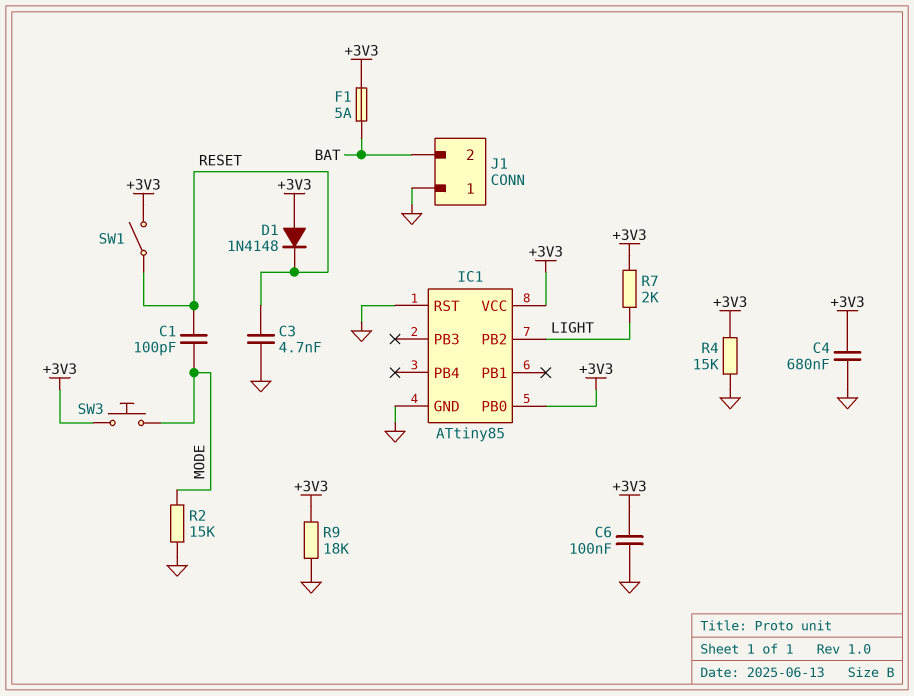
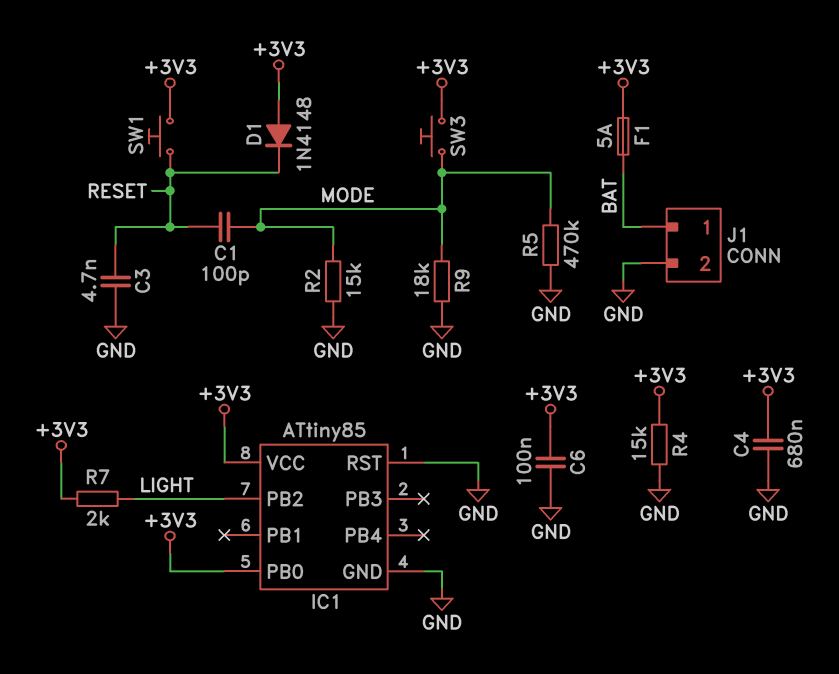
J1 pin 1: GND -> BAT
J1 pin 2: BAT -> GND
R5: none -> 470k (GND, MODE)
R9: 18k (+3V3, GND) -> 18k (GND, MODE)
SW1: switch (+3V3, RESET) -> button (+3V3, RESET)

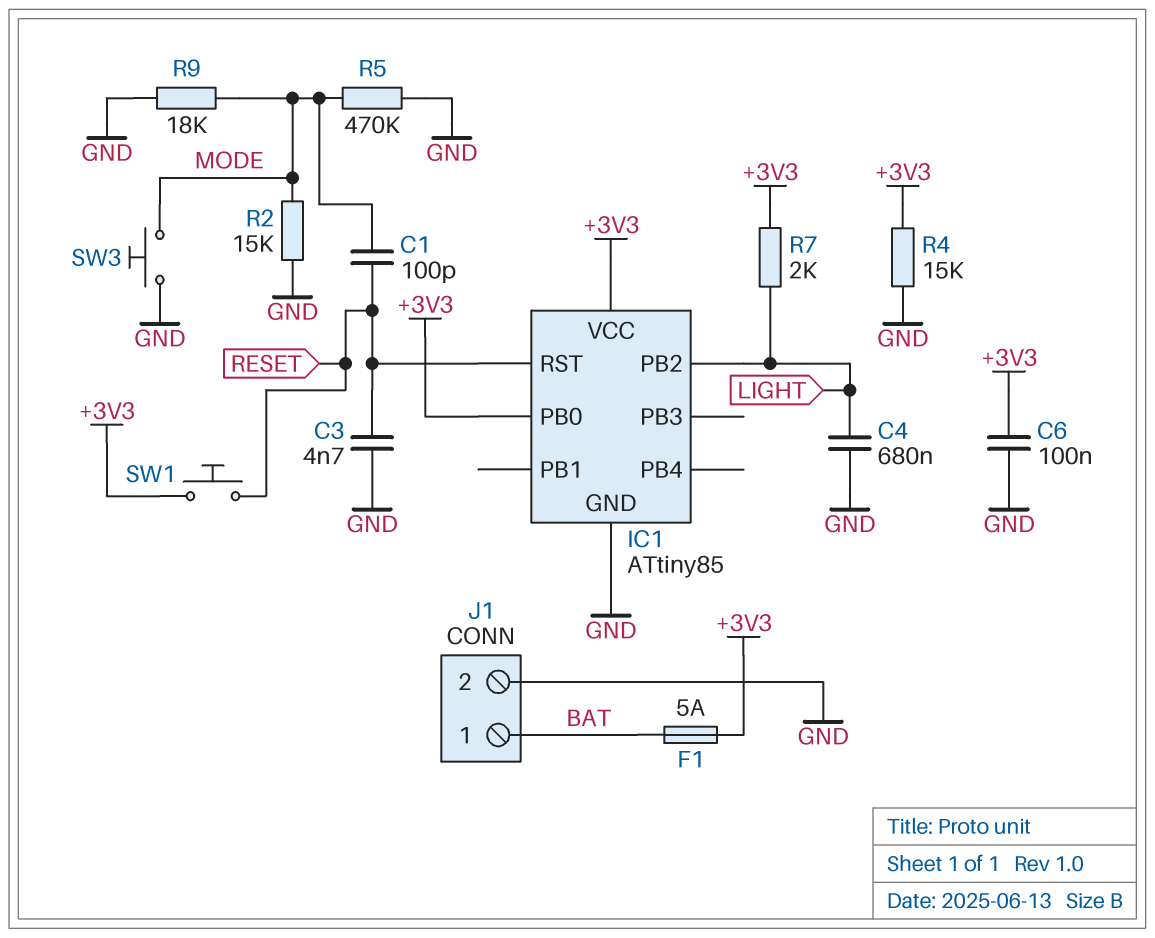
C4: 680nF (+3V3, GND) -> 680nF (GND, LIGHT)
D1: diode 1N4148 (A +3V3, K RESET) -> none
IC1 pin RST: GND -> RESET
SW3: button (+3V3, MODE) -> button (GND, MODE)

